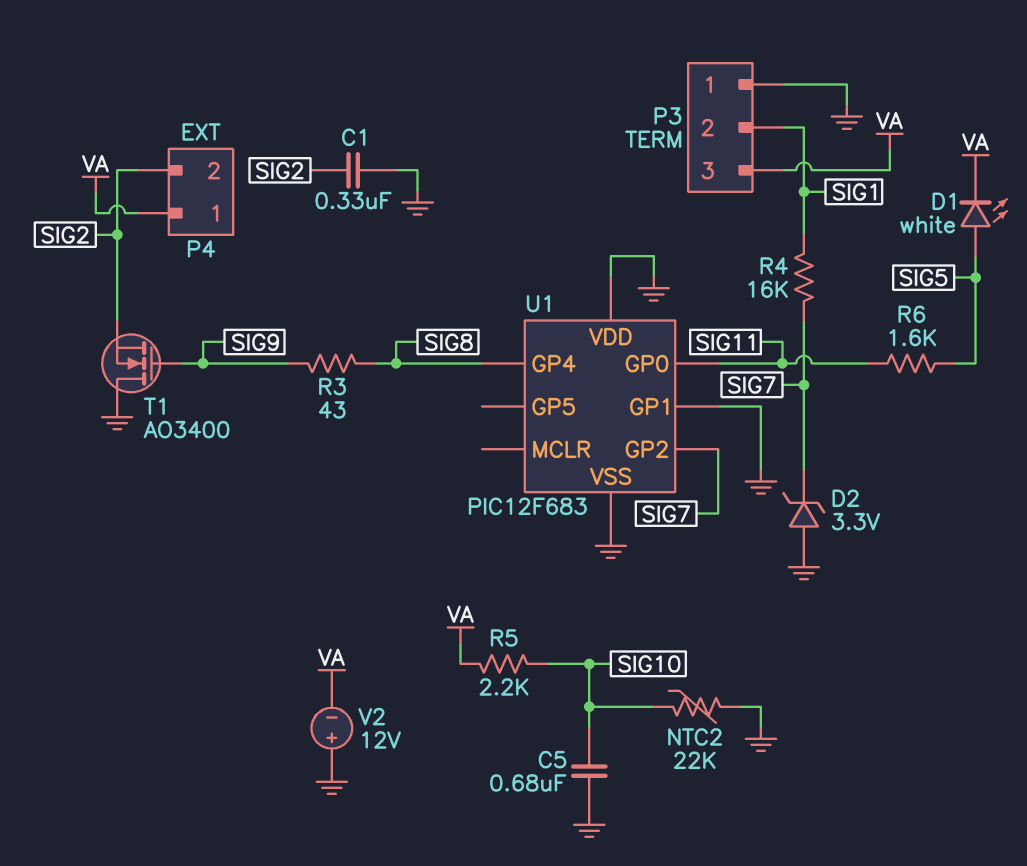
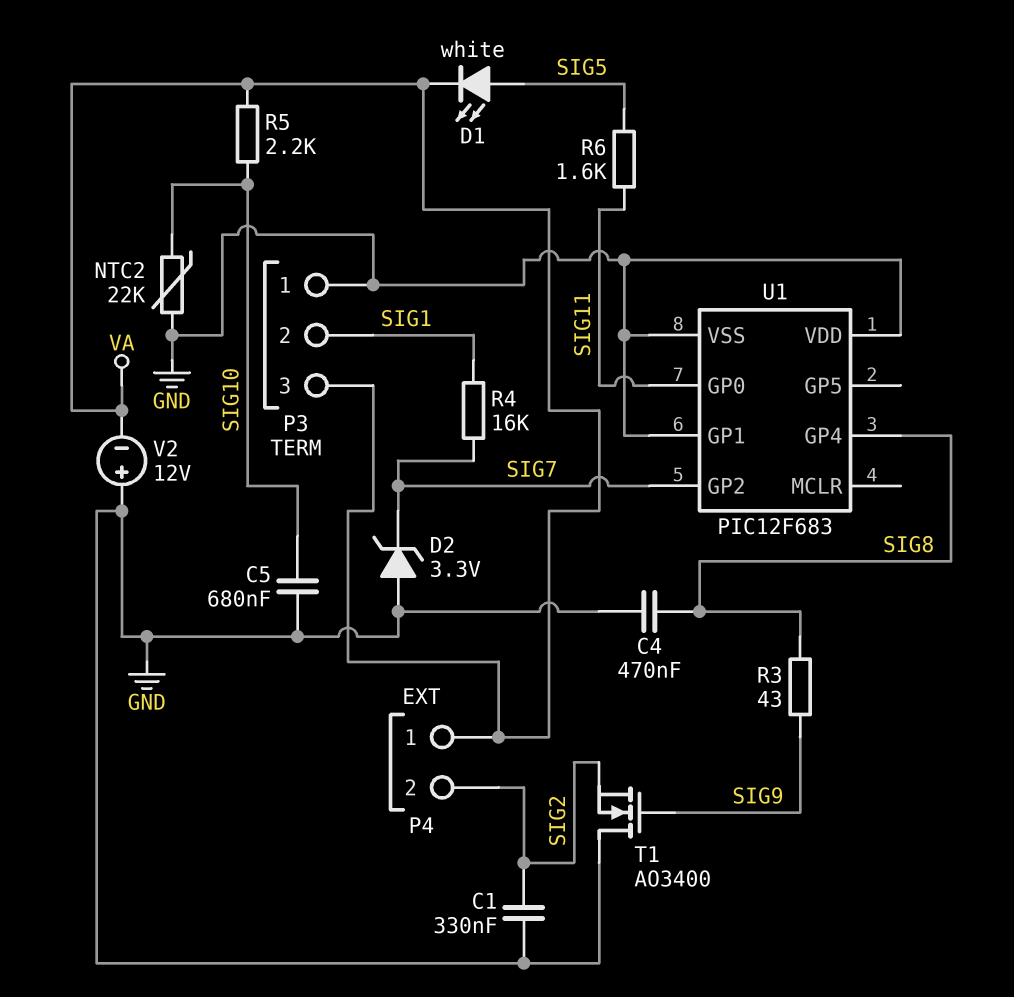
C4: none -> 470nF (GND, SIG8)

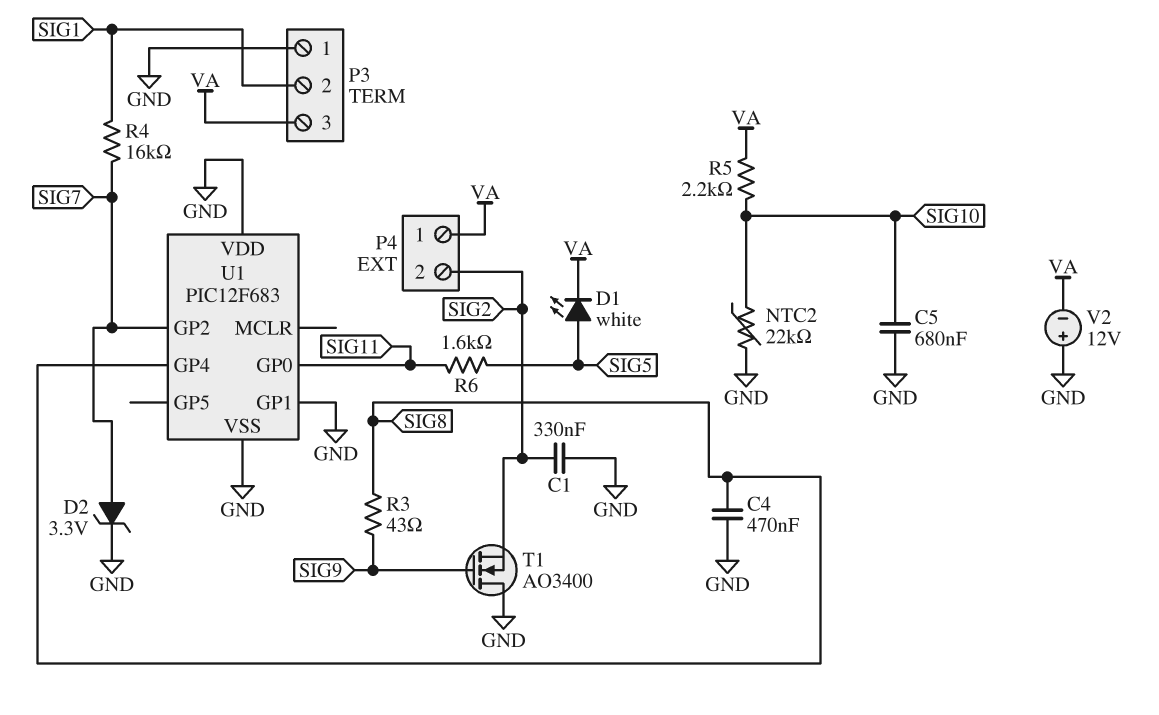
D2: zener 3.3V (A GND, K SIG7) -> zener 3.3V (A SIG7, K GND)

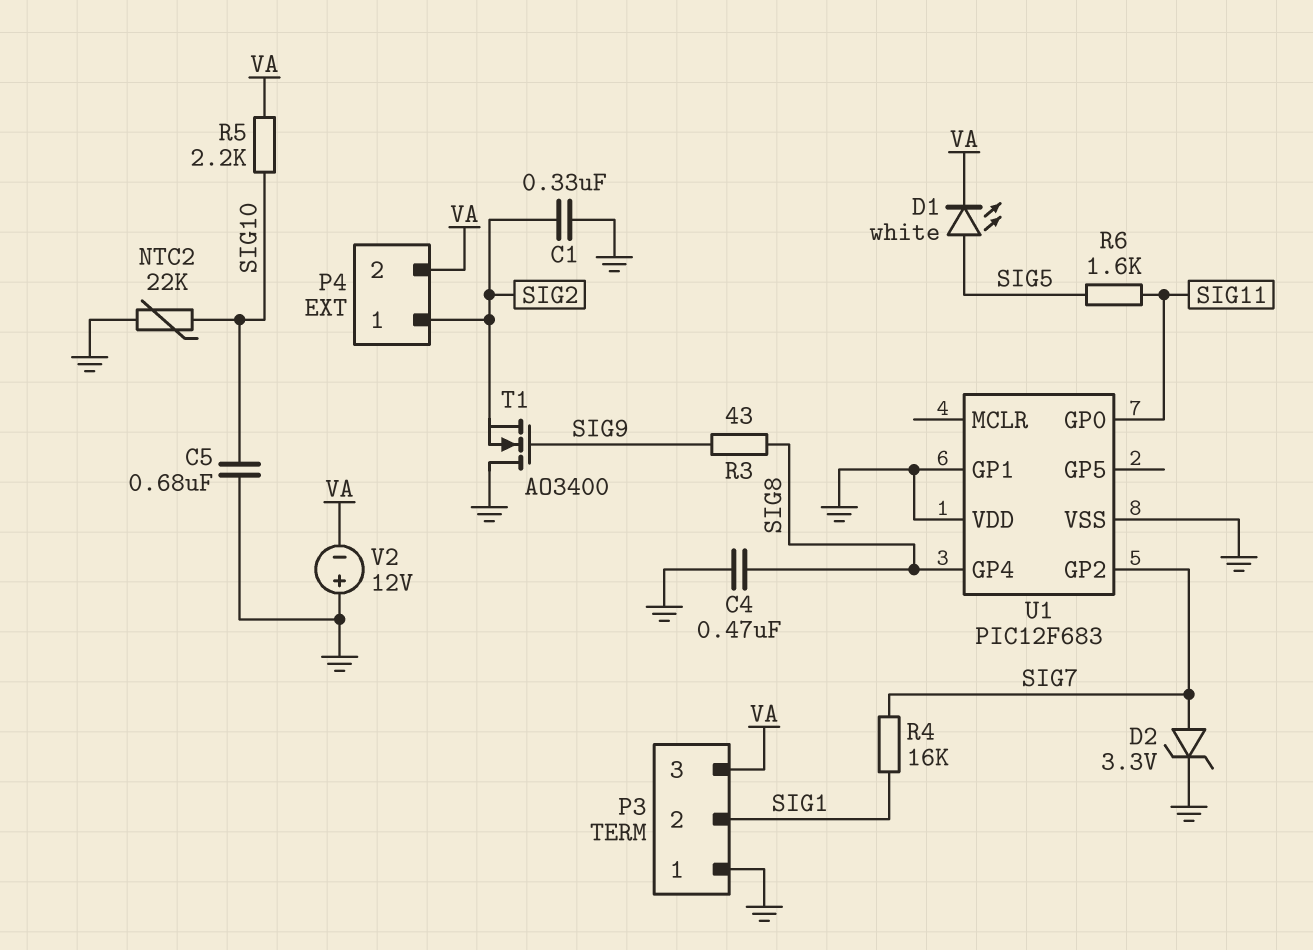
P4 pin 1: VA -> SIG2
P4 pin 2: SIG2 -> VA

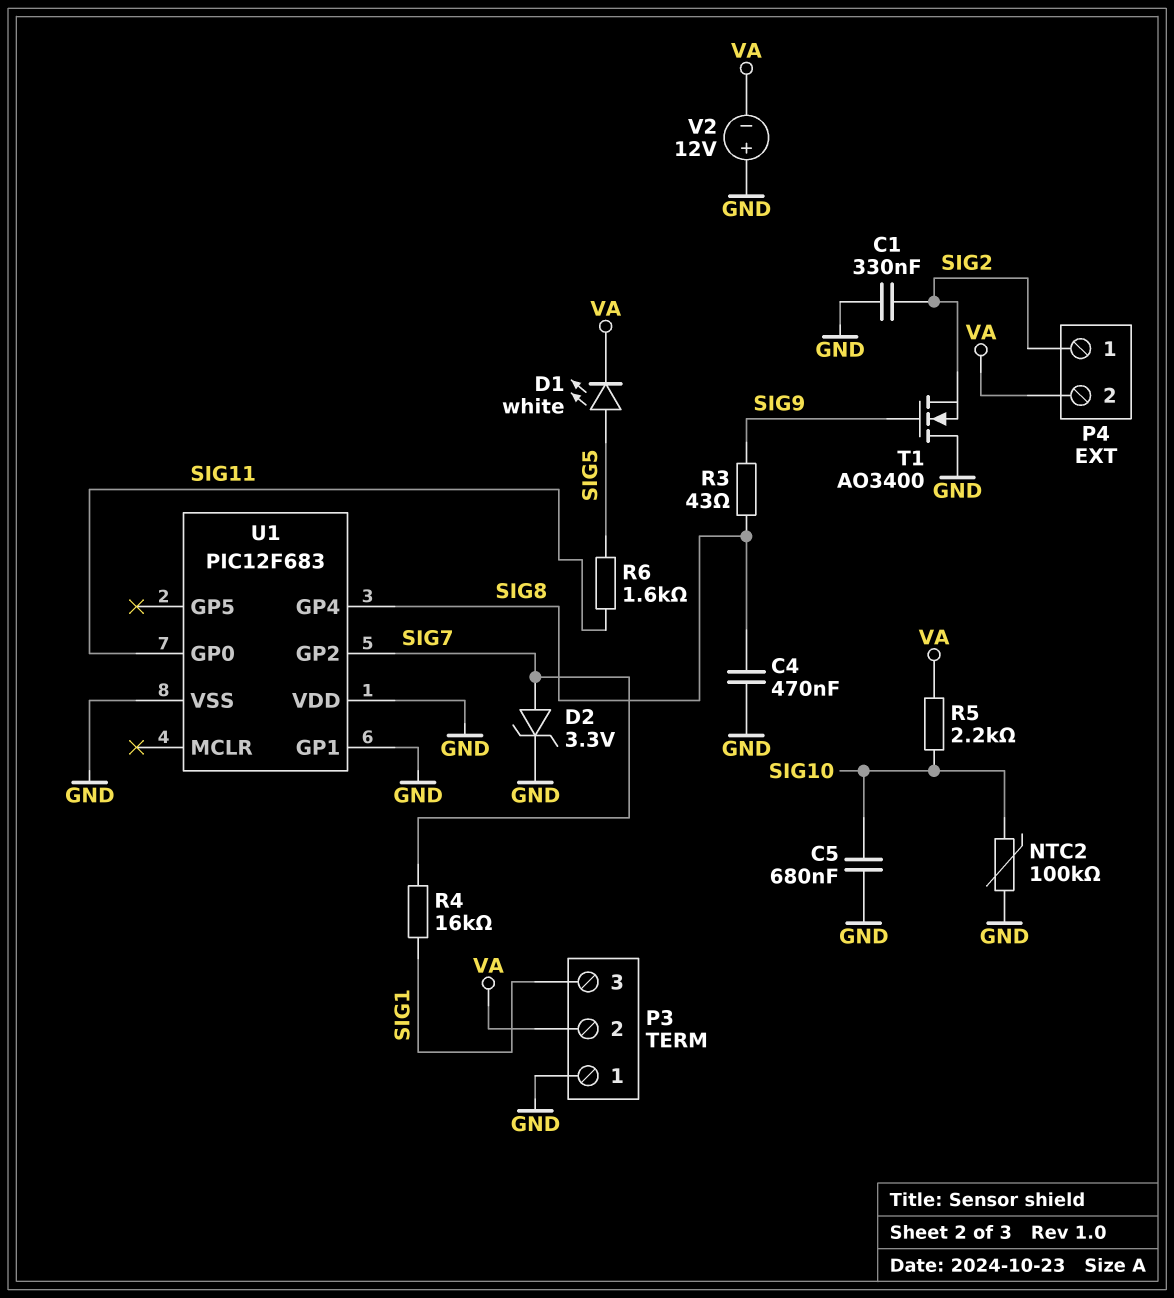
NTC2: 22k (GND, SIG10) -> 100k (GND, SIG10)
P3 pin 2: SIG1 -> VA
P3 pin 3: VA -> SIG1

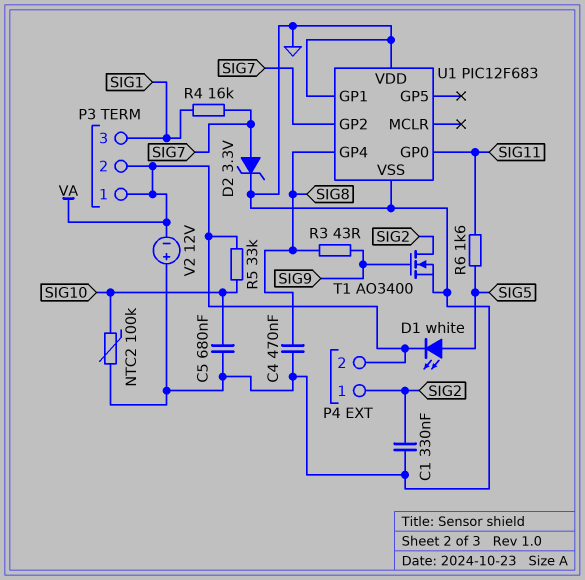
P3 pin 1: GND -> VA
R5: 2.2k (SIG10, VA) -> 33k (SIG10, VA)
T1: NMOS AO3400 (G SIG9, D GND, S SIG2) -> NMOS AO3400 (G SIG9, D SIG2, S GND)

